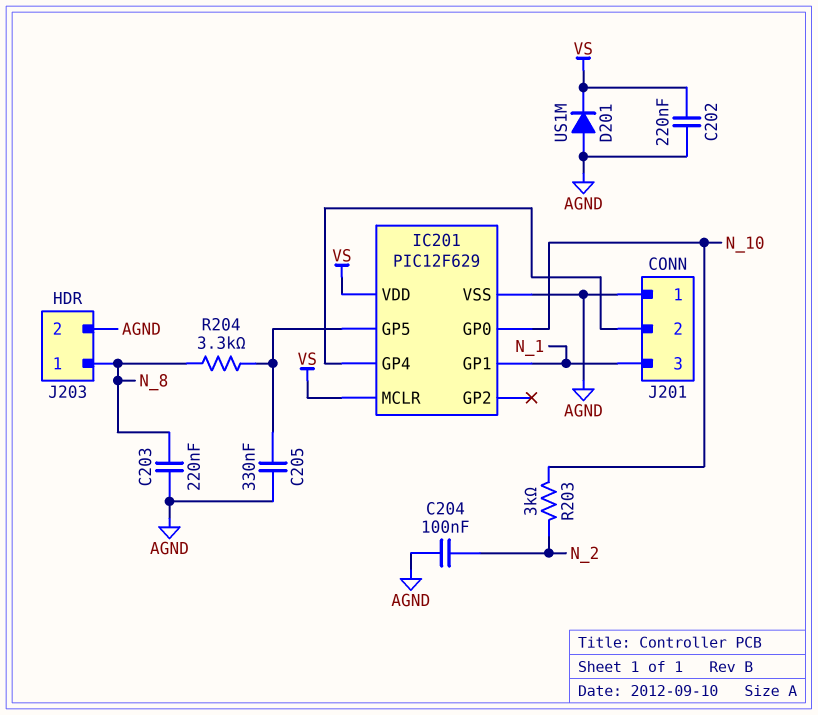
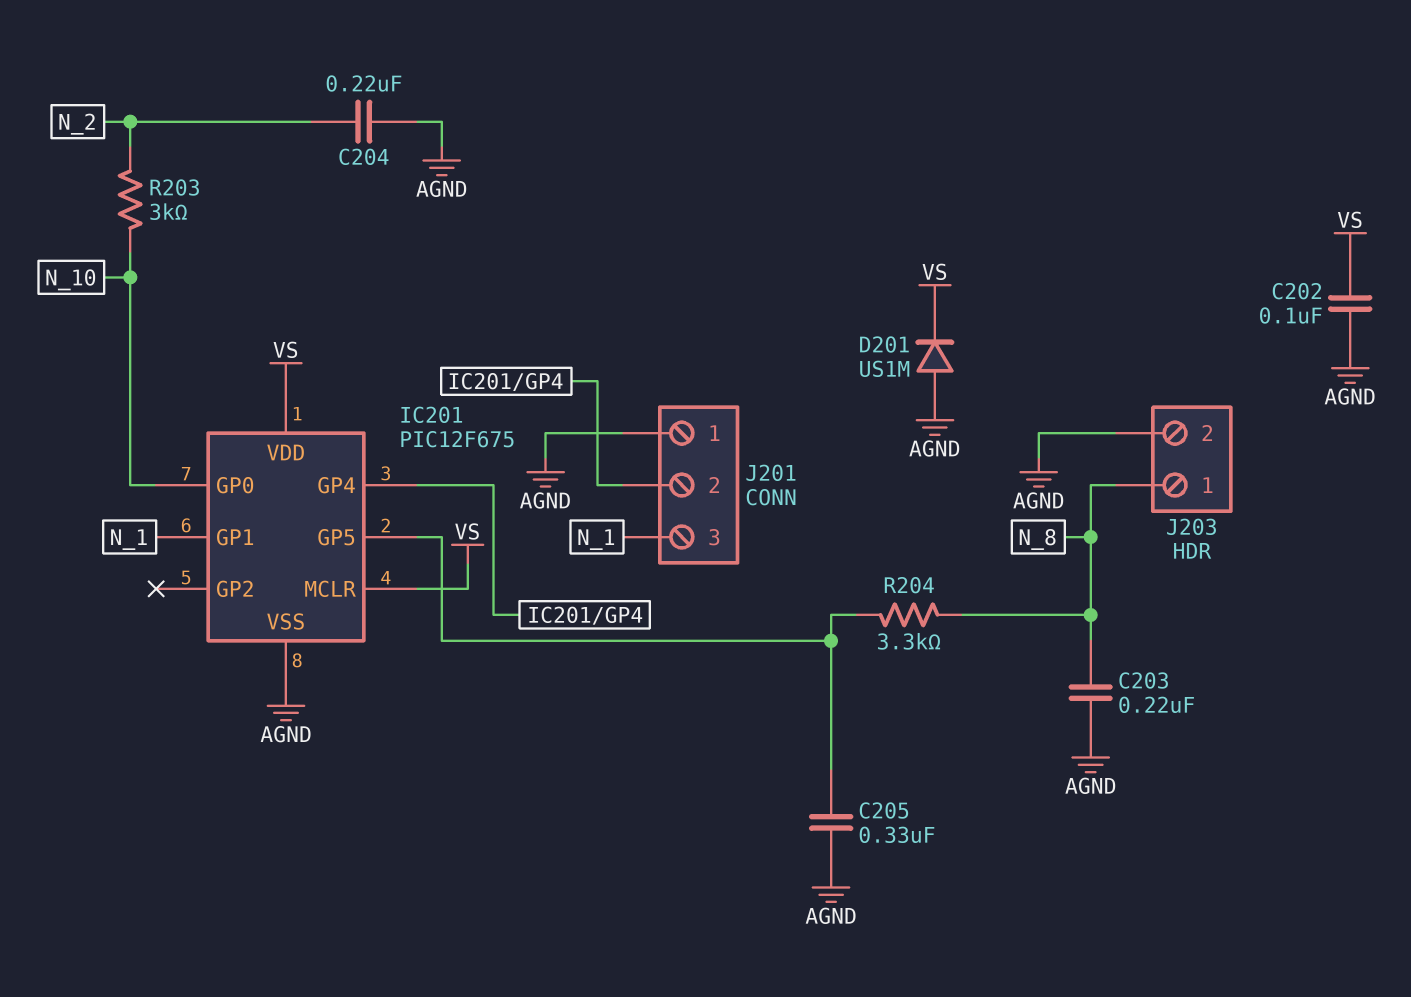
C202: 220nF (AGND, VS) -> 100nF (AGND, VS)
C204: 100nF (AGND, N_2) -> 220nF (AGND, N_2)
IC201: PIC12F629 -> PIC12F675

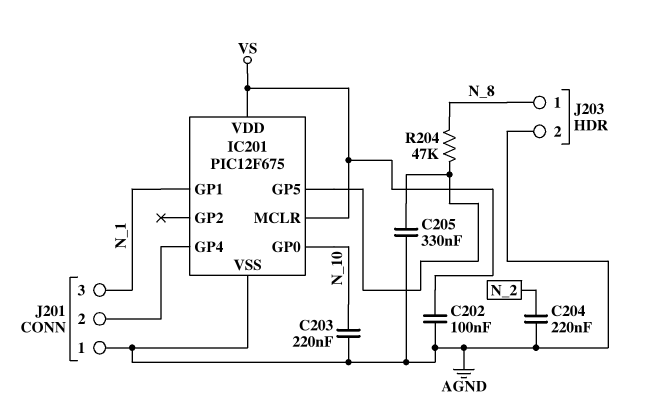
C203: 220nF (AGND, N_8) -> 220nF (AGND, N_10)
D201: diode US1M (A AGND, K VS) -> none
R203: 3k (N_2, N_10) -> none
R204: 3.3k (IC201/GP5, N_8) -> 47k (IC201/GP5, N_8)

